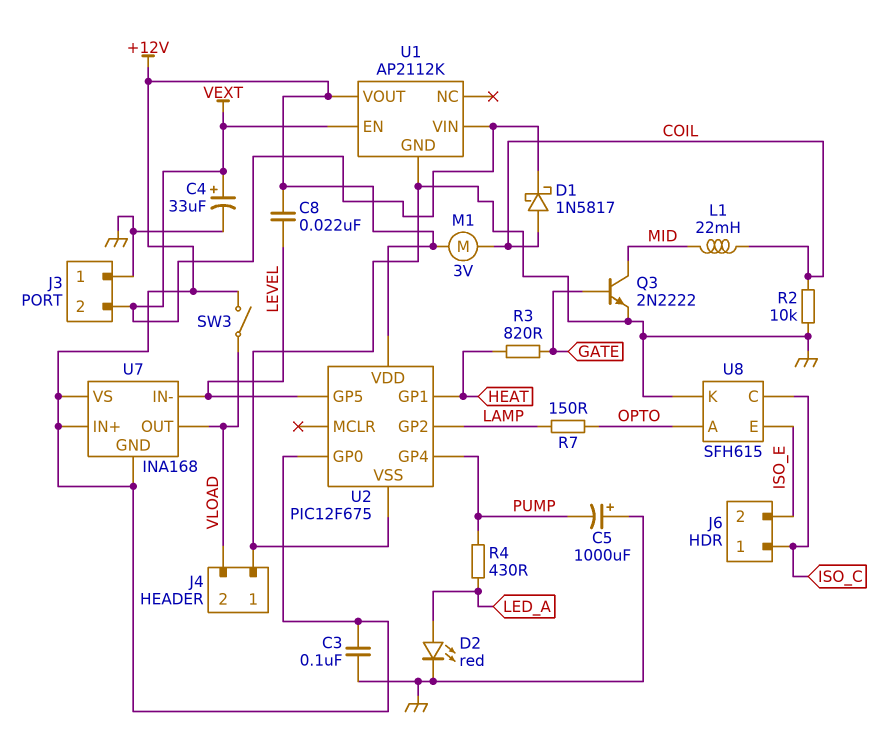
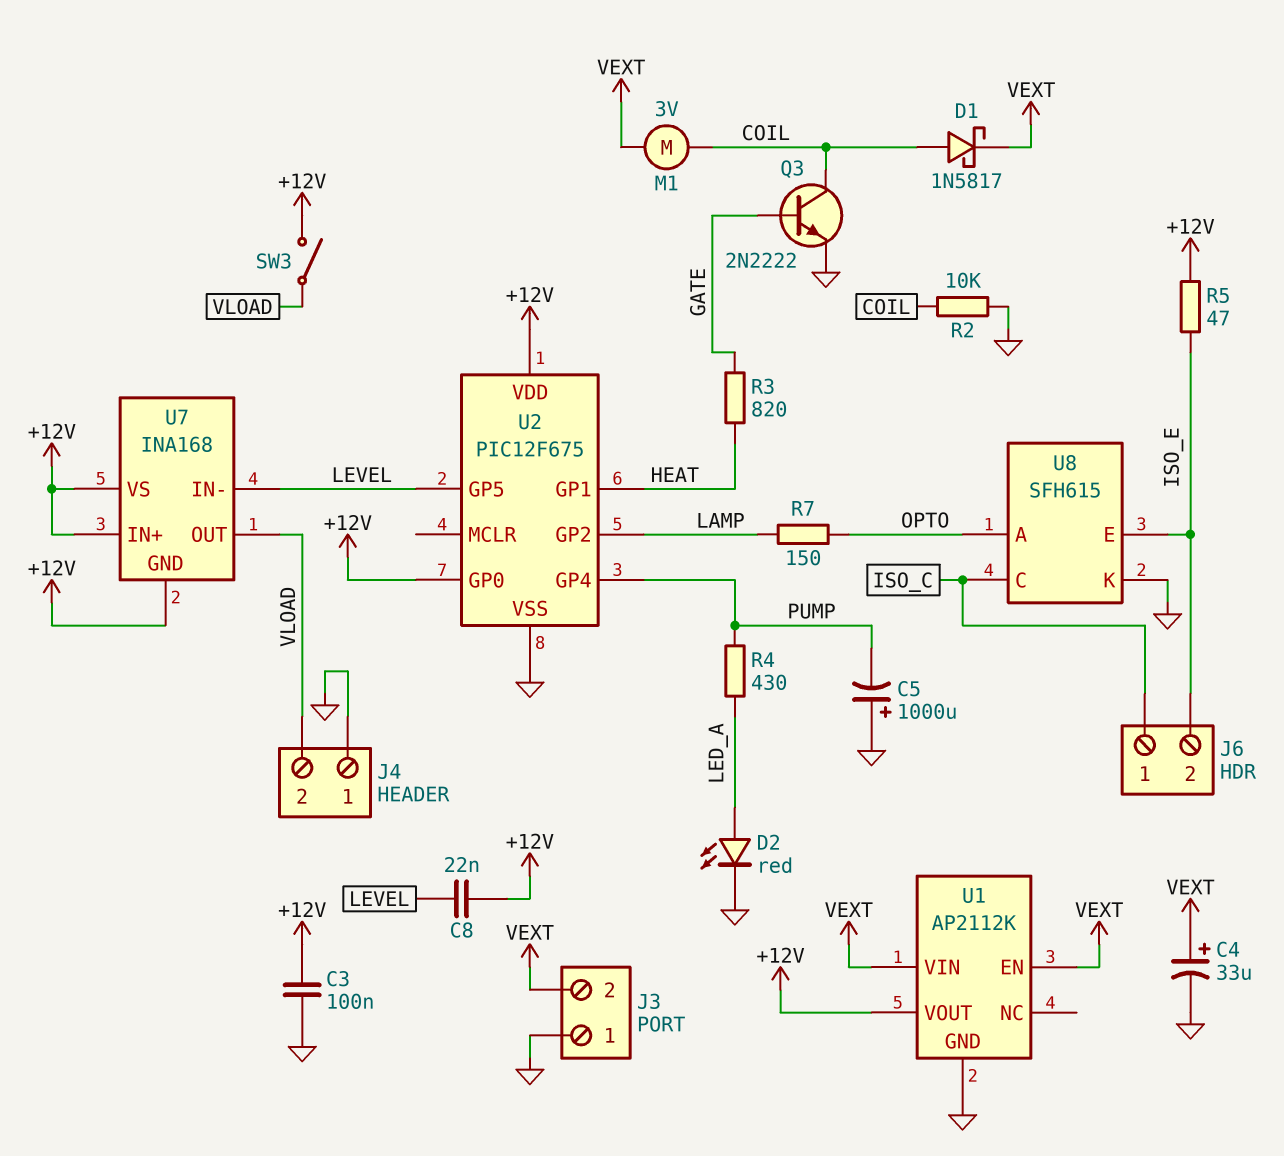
L1: 22mH (COIL, MID) -> none
M1: motor 3V (+12V, COIL) -> motor 3V (COIL, VEXT)
Q3: NPN 2N2222 (B GATE, C MID, E GND) -> NPN 2N2222 (B GATE, C COIL, E GND)
R5: none -> 47 (+12V, ISO_E)

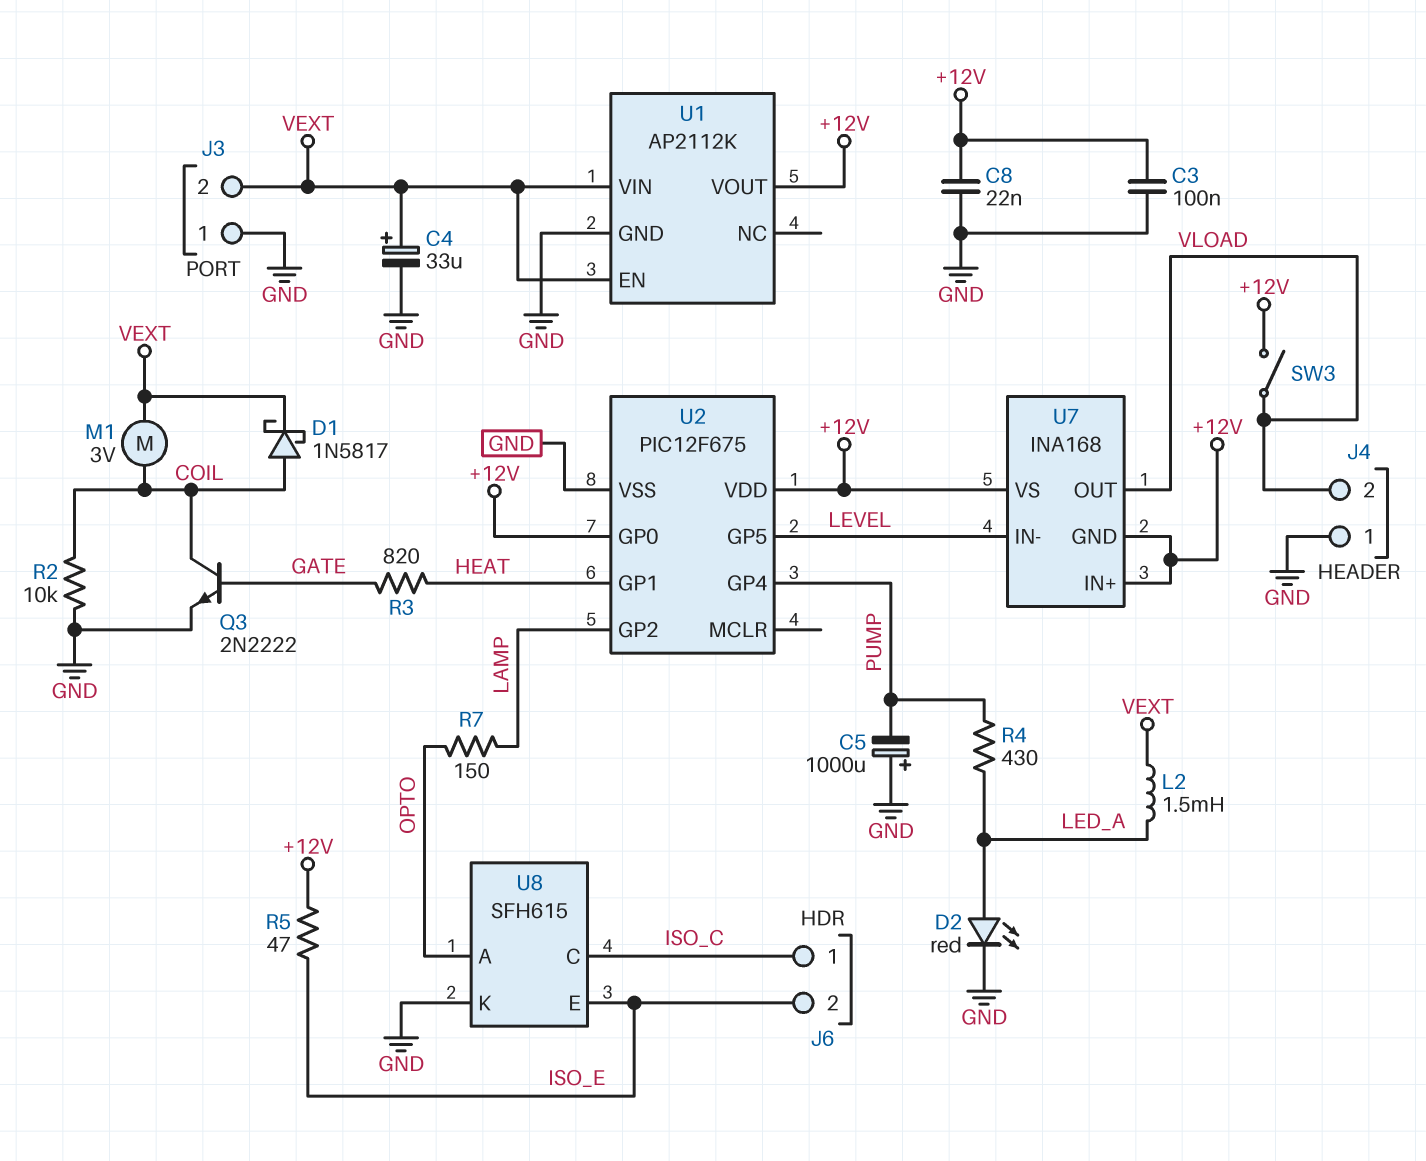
C8: 22nF (+12V, LEVEL) -> 22nF (+12V, GND)
L2: none -> 1.5mH (LED_A, VEXT)

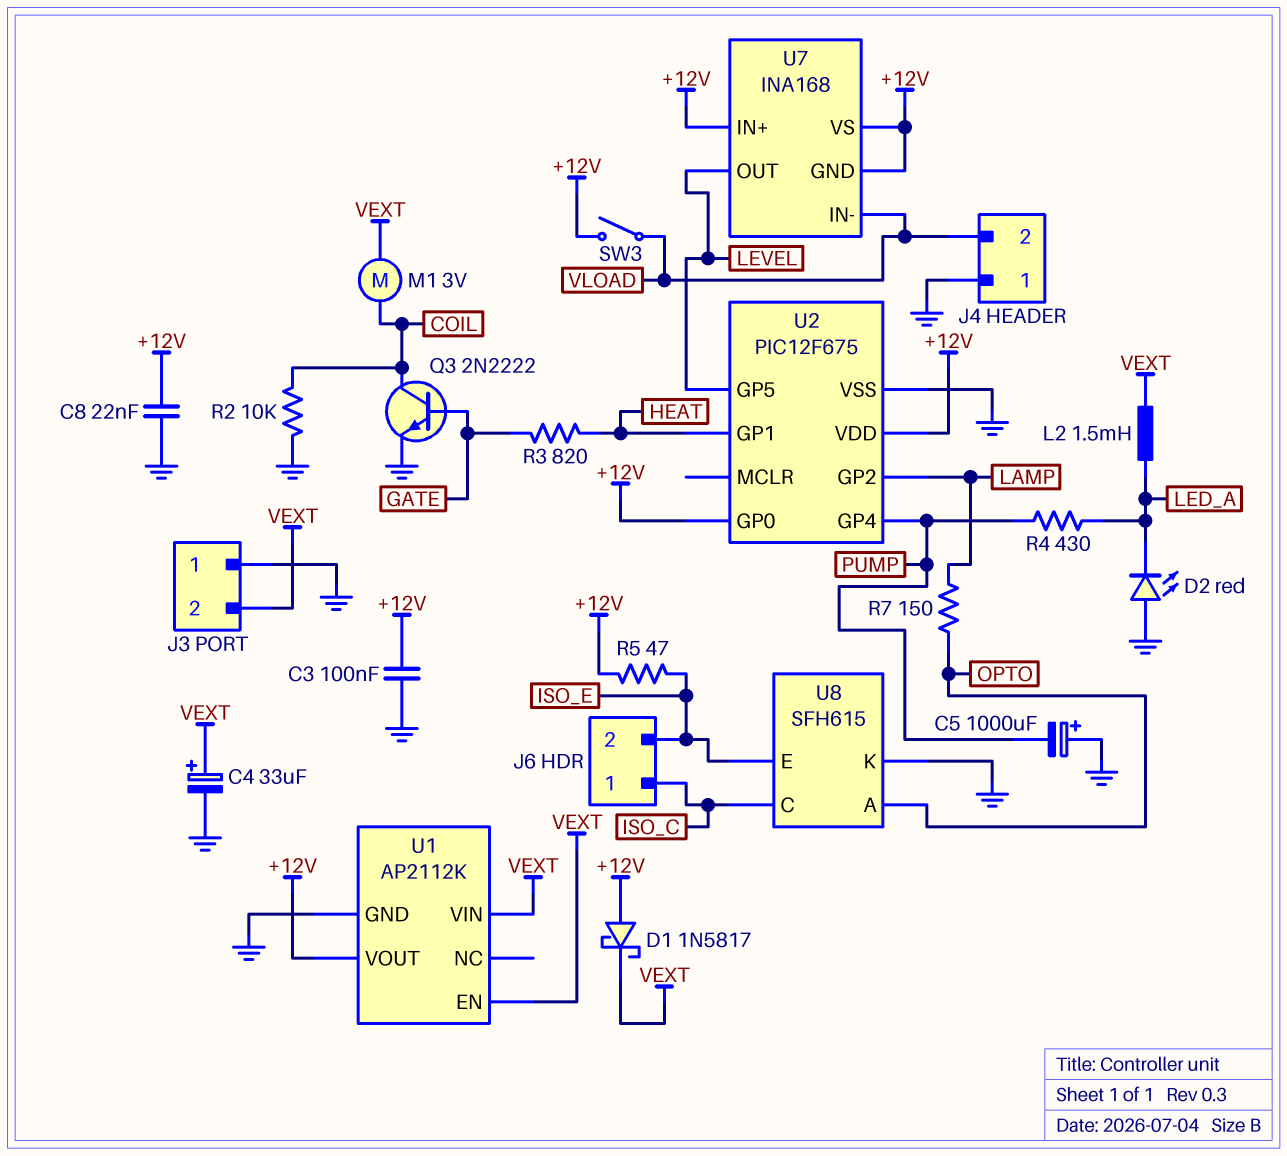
D1: schottky 1N5817 (A COIL, K VEXT) -> schottky 1N5817 (A +12V, K VEXT)
D2: LED red (A LED_A, K GND) -> LED red (A GND, K LED_A)
U7 pin IN-: LEVEL -> VLOAD
U7 pin OUT: VLOAD -> LEVEL

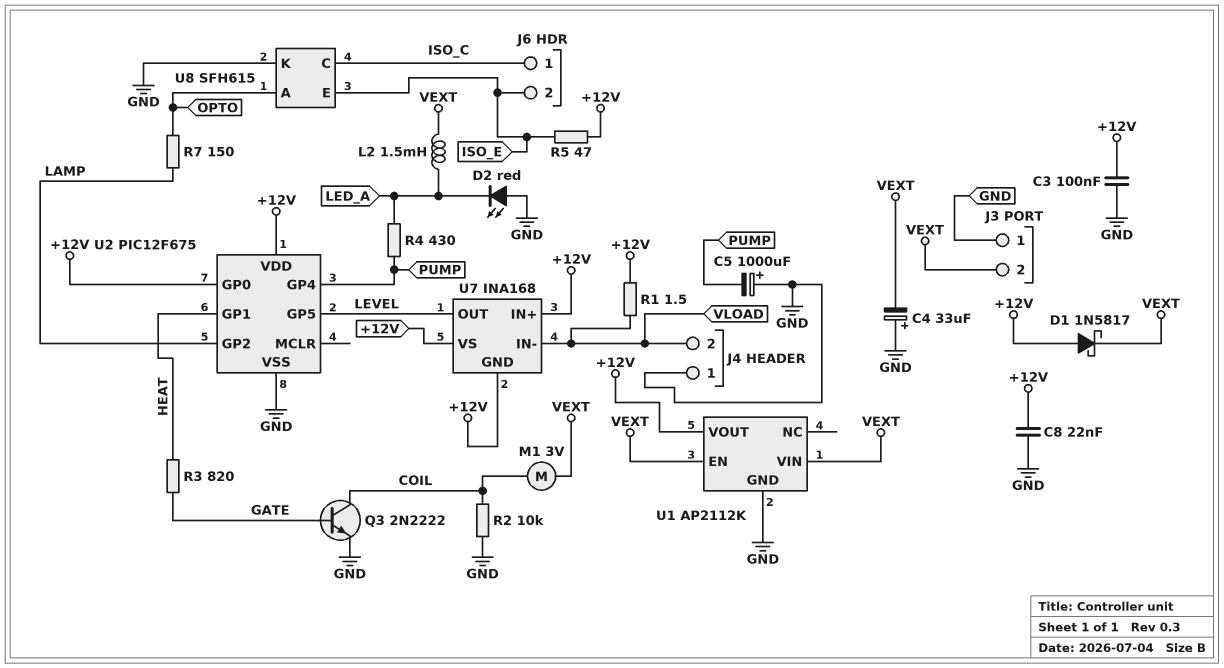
C4: 33uF (plus VEXT, minus GND) -> 33uF (plus GND, minus VEXT)
R1: none -> 1.5 (+12V, VLOAD)
SW3: switch (+12V, VLOAD) -> none

